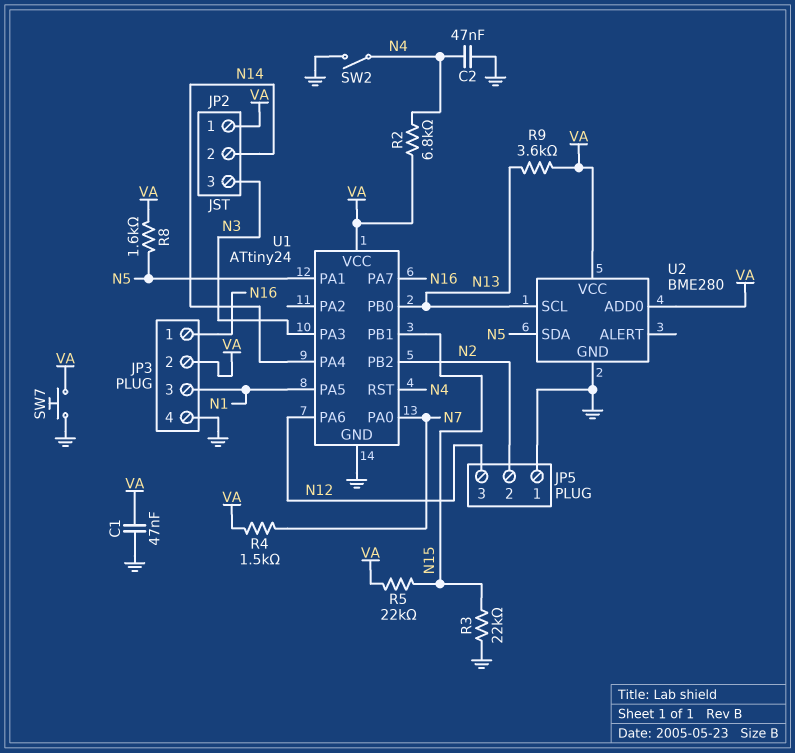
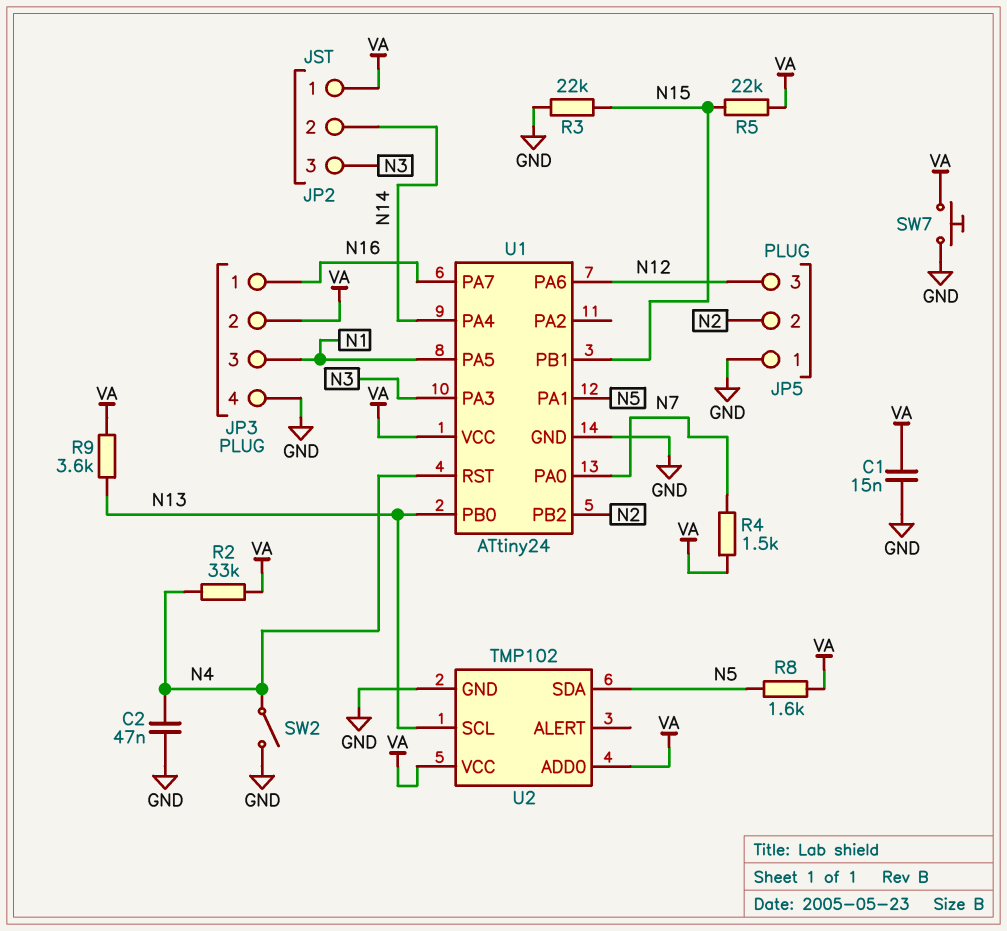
C1: 47nF (GND, VA) -> 15nF (GND, VA)
R2: 6.8k (N4, VA) -> 33k (N4, VA)
U2: BME280 -> TMP102

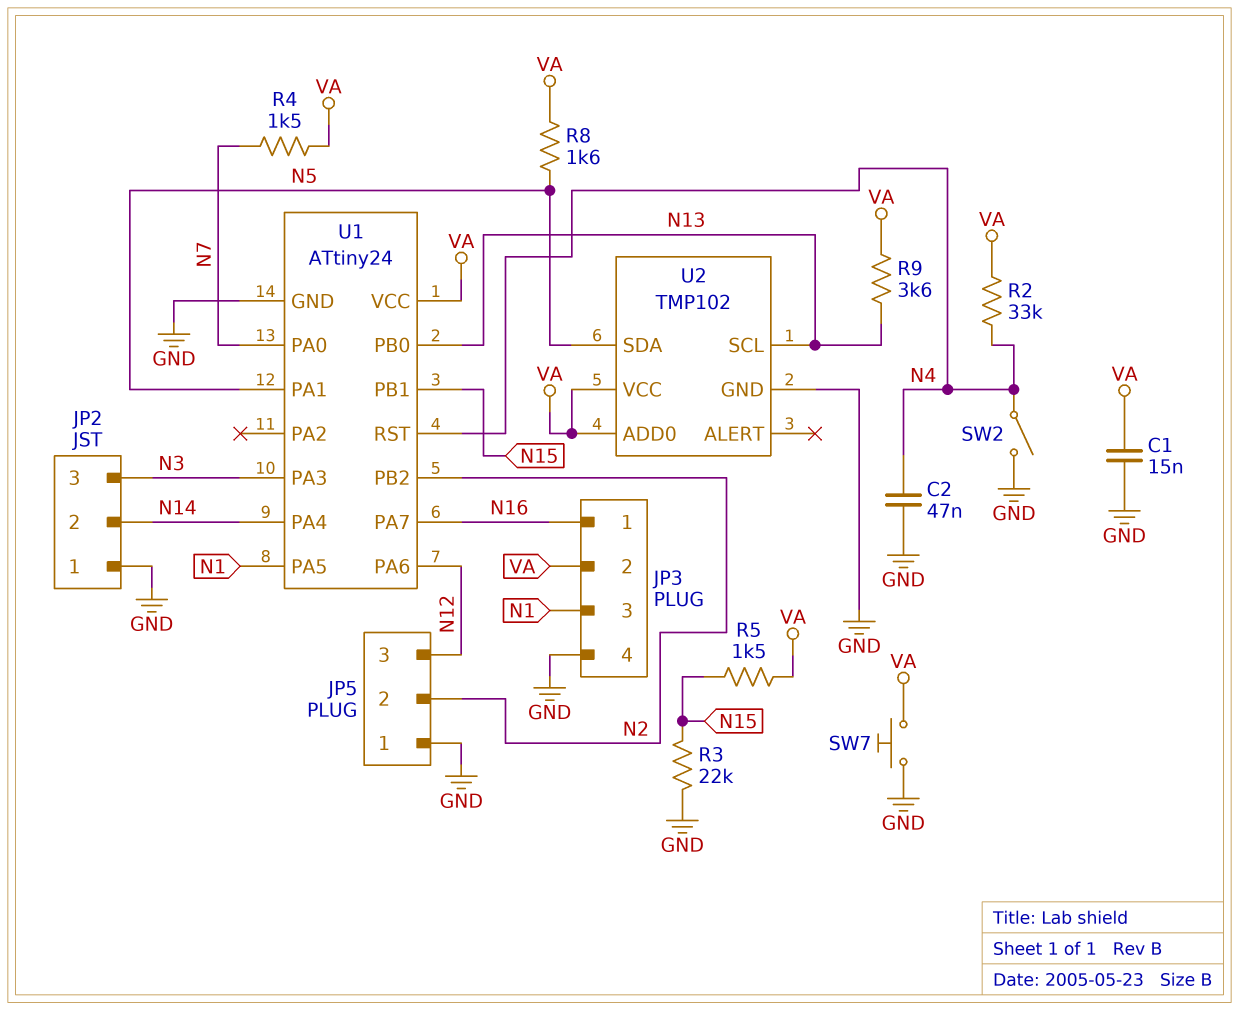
JP2 pin 1: VA -> GND
R5: 22k (N15, VA) -> 1.5k (N15, VA)

